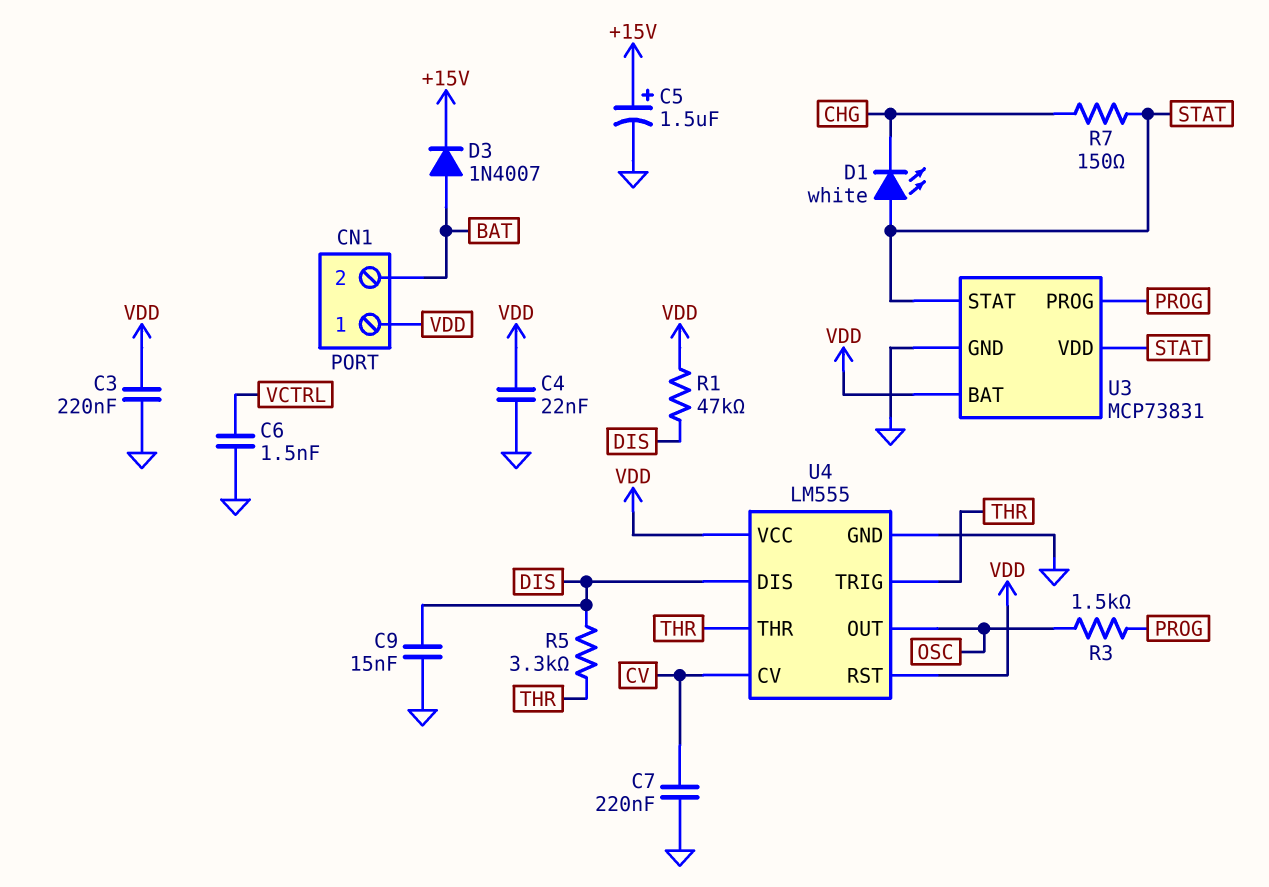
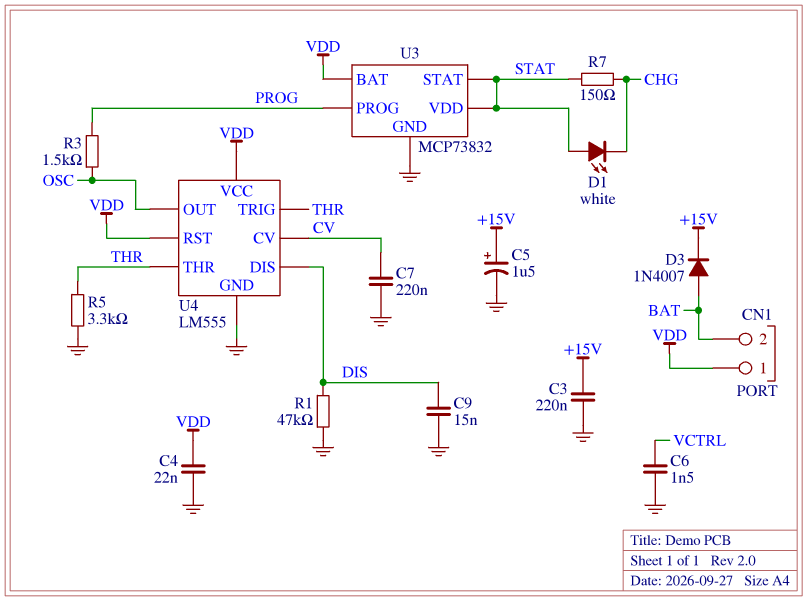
C3: 220nF (GND, VDD) -> 220nF (+15V, GND)
R1: 47k (DIS, VDD) -> 47k (DIS, GND)
R5: 3.3k (DIS, THR) -> 3.3k (GND, THR)
U3: MCP73831 -> MCP73832

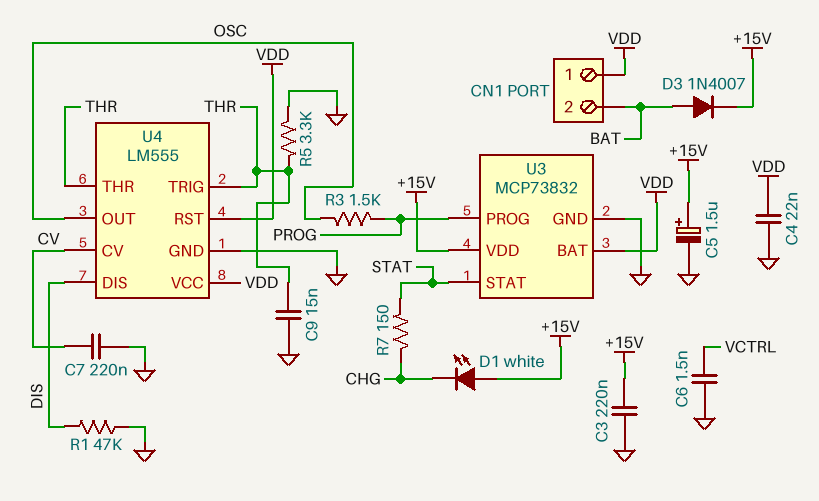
C9: 15nF (DIS, GND) -> 15nF (GND, THR)
D1: LED white (A STAT, K CHG) -> LED white (A +15V, K CHG)
U3 pin VDD: STAT -> +15V

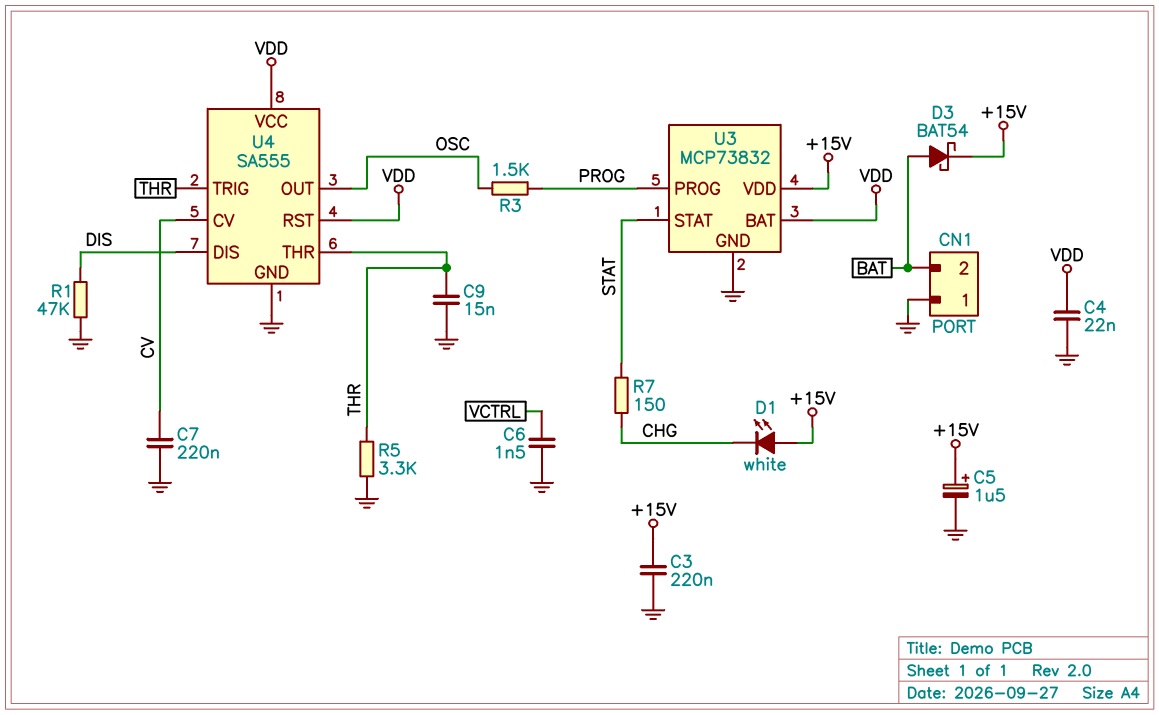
CN1 pin 1: VDD -> GND
D3: diode 1N4007 (A BAT, K +15V) -> schottky BAT54 (A BAT, K +15V)
U4: LM555 -> SA555

